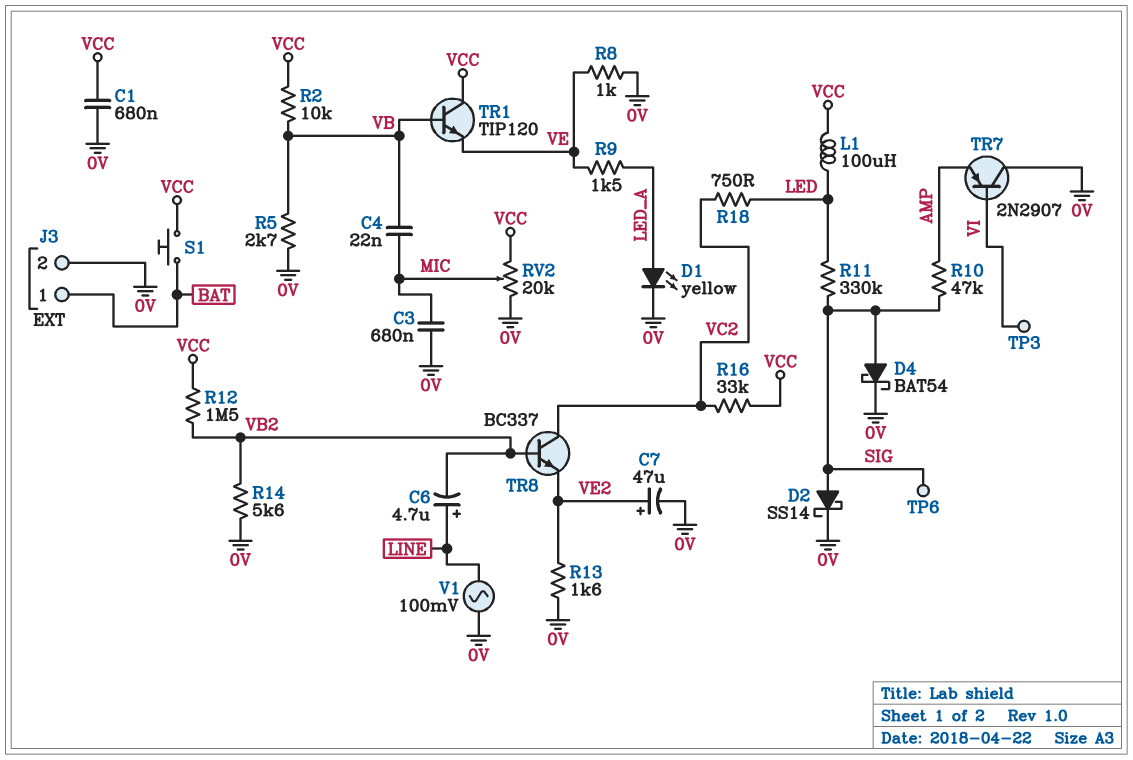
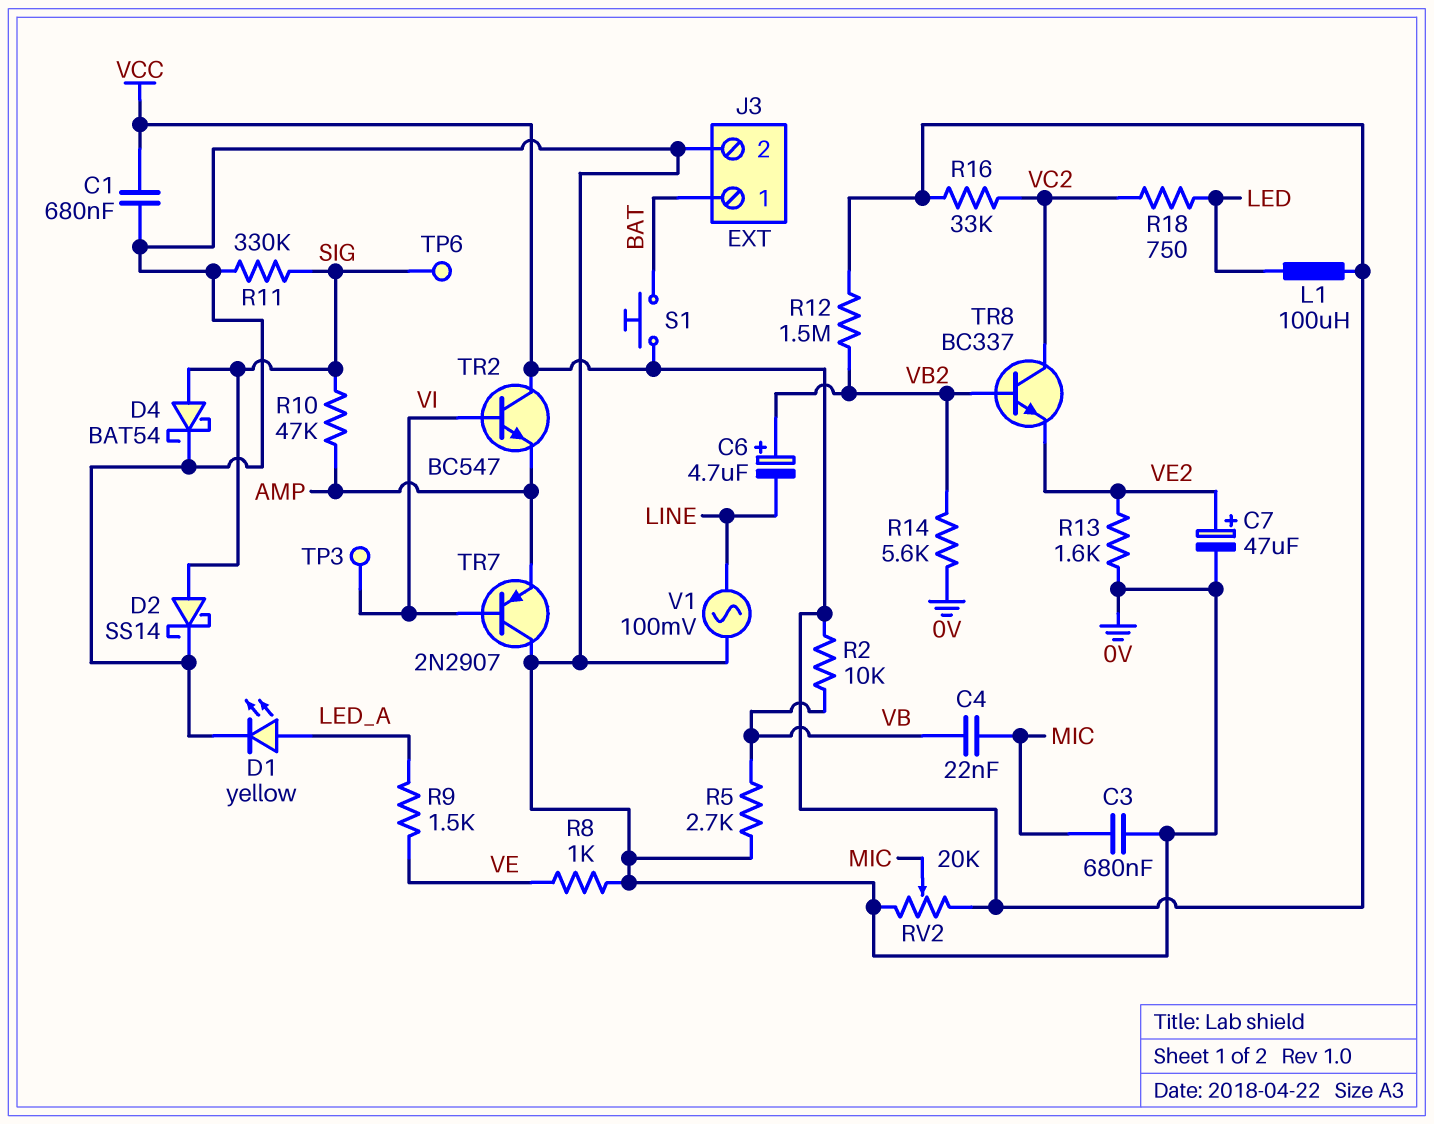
C6: 4.7uF (plus LINE, minus VB2) -> 4.7uF (plus VB2, minus LINE)
R11: 330k (LED, SIG) -> 330k (0V, SIG)
TR1: NPN TIP120 (B VB, C VCC, E VE) -> none
TR2: none -> NPN BC547 (B VI, C VCC, E AMP)

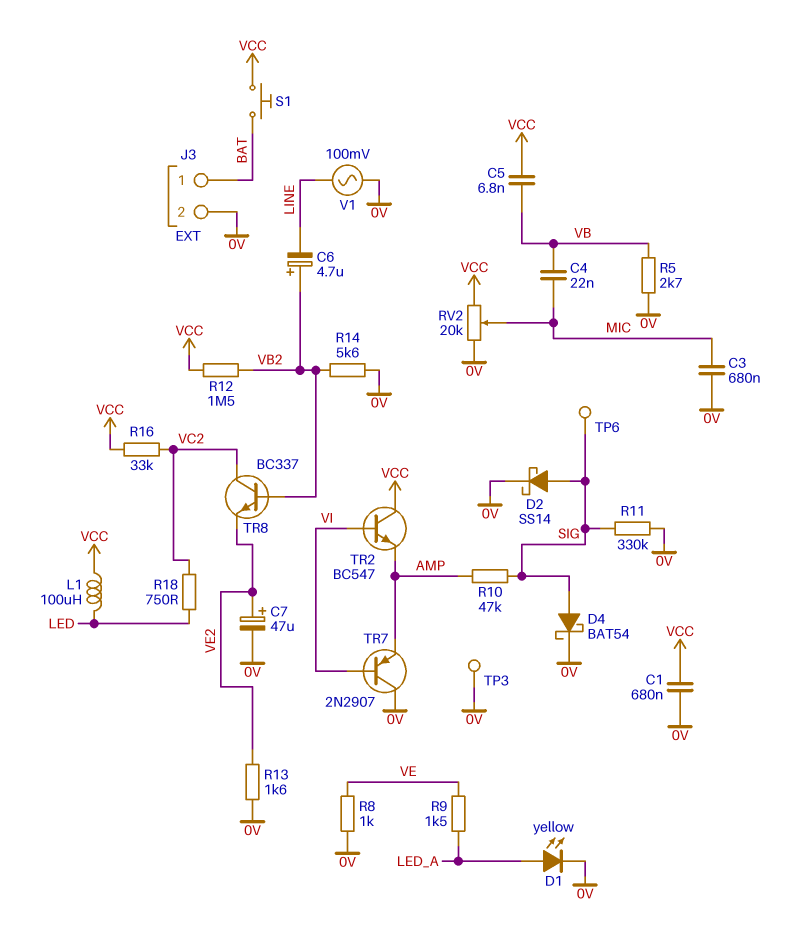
C5: none -> 6.8nF (VB, VCC)
R2: 10k (VB, VCC) -> none
TP3: test point (VI) -> test point (0V)

